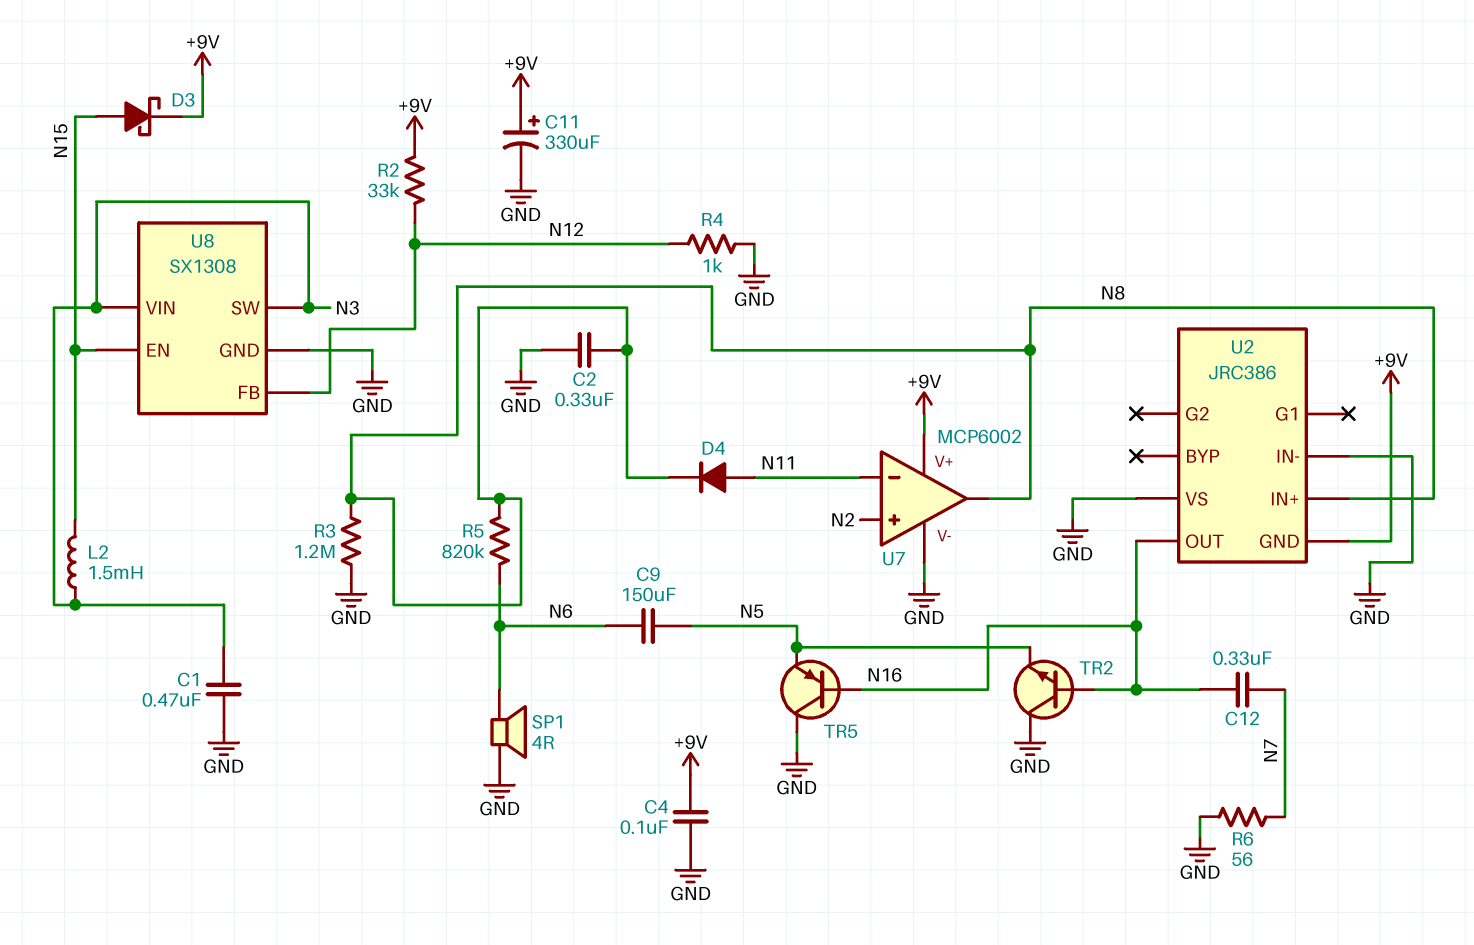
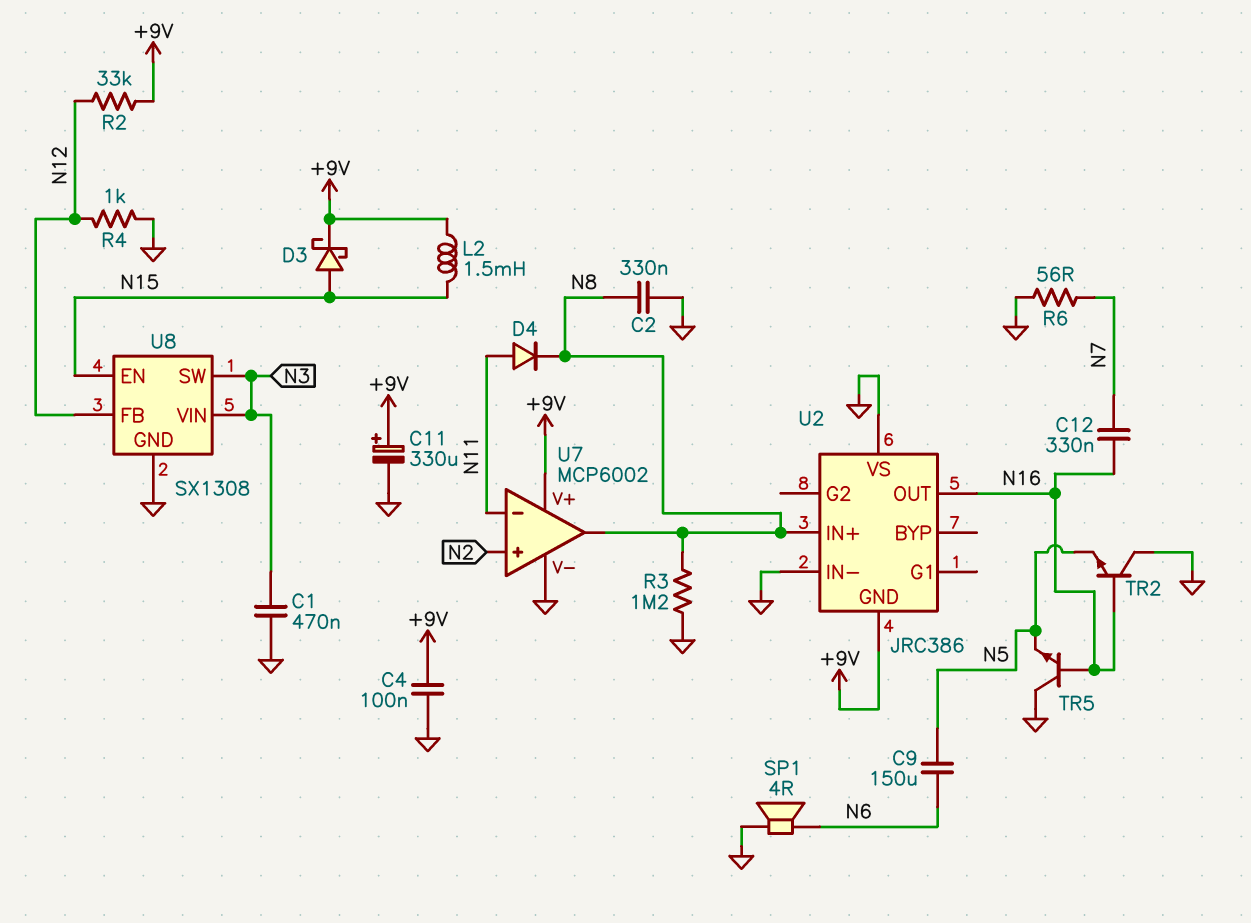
L2: 1.5mH (N3, N15) -> 1.5mH (+9V, N15)
R5: 820k (N6, N8) -> none
TR5: PNP (B N16, C GND, E N5) -> NPN (B N16, C GND, E N5)

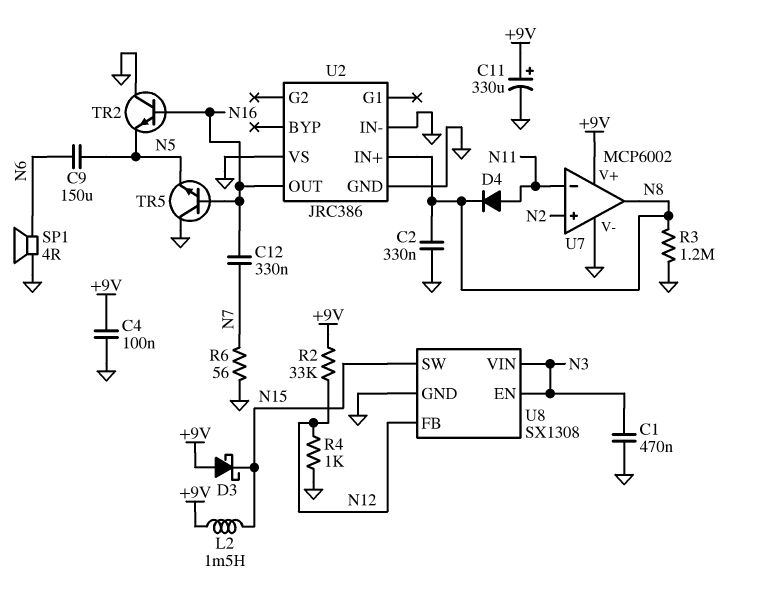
D3: schottky (A N15, K +9V) -> schottky (A +9V, K N15)
U2 pin GND: +9V -> GND
U8 pin EN: N15 -> N3
U8 pin SW: N3 -> N15

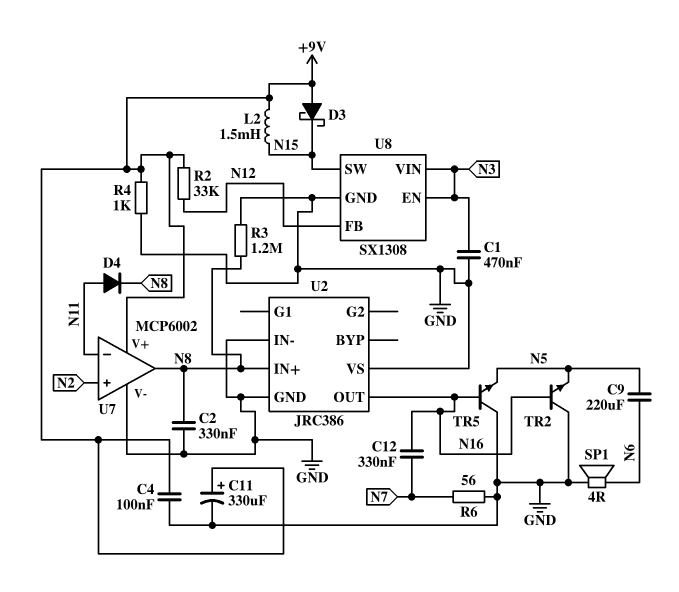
C9: 150uF (N5, N6) -> 220uF (N5, N6)
R4: 1k (GND, N12) -> 1k (+9V, GND)

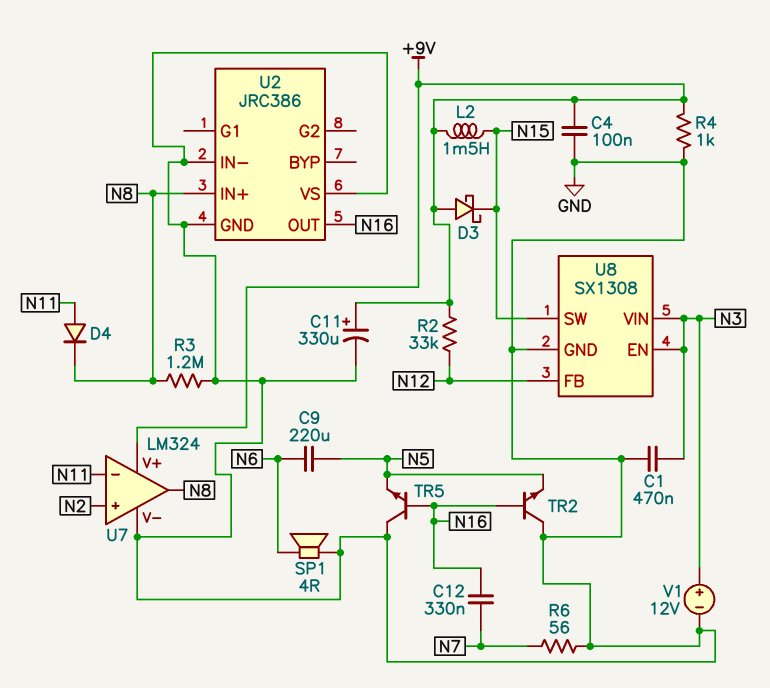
C2: 330nF (GND, N8) -> none
U7: MCP6002 -> LM324
V1: none -> 12V (plus N3, minus GND)

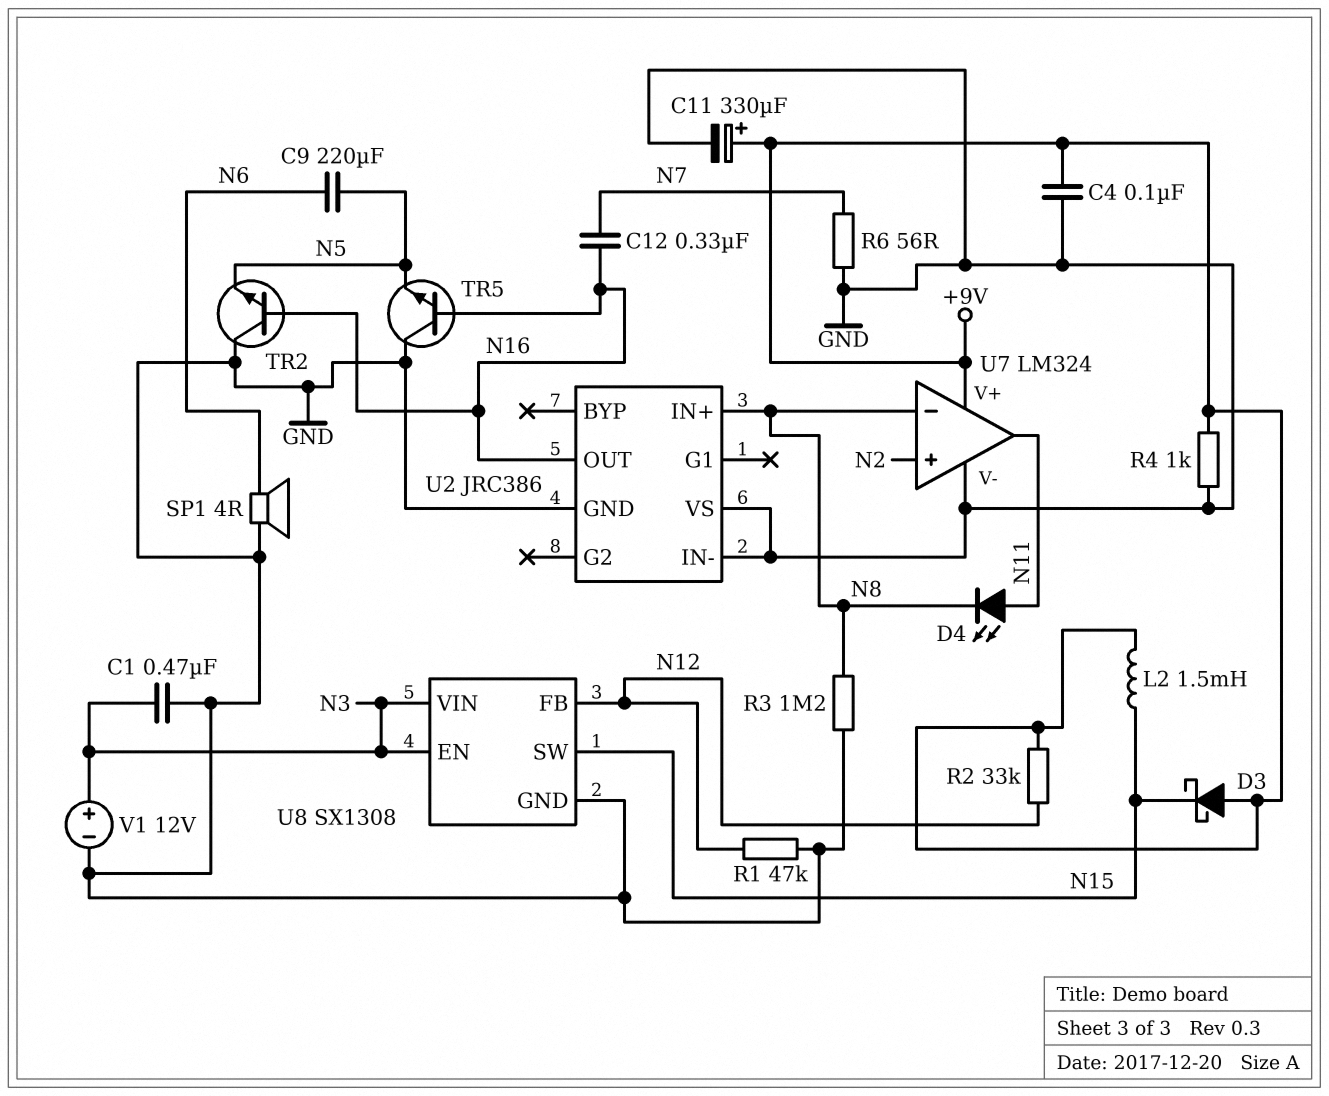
D4: diode (A N11, K N8) -> LED (A N11, K N8)
R1: none -> 47k (GND, N12)
U7 pin in-: N11 -> N8
U7 pin out: N8 -> N11

